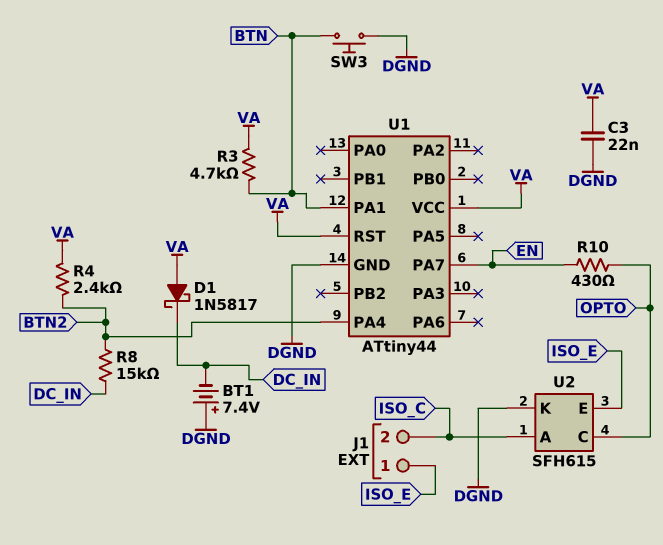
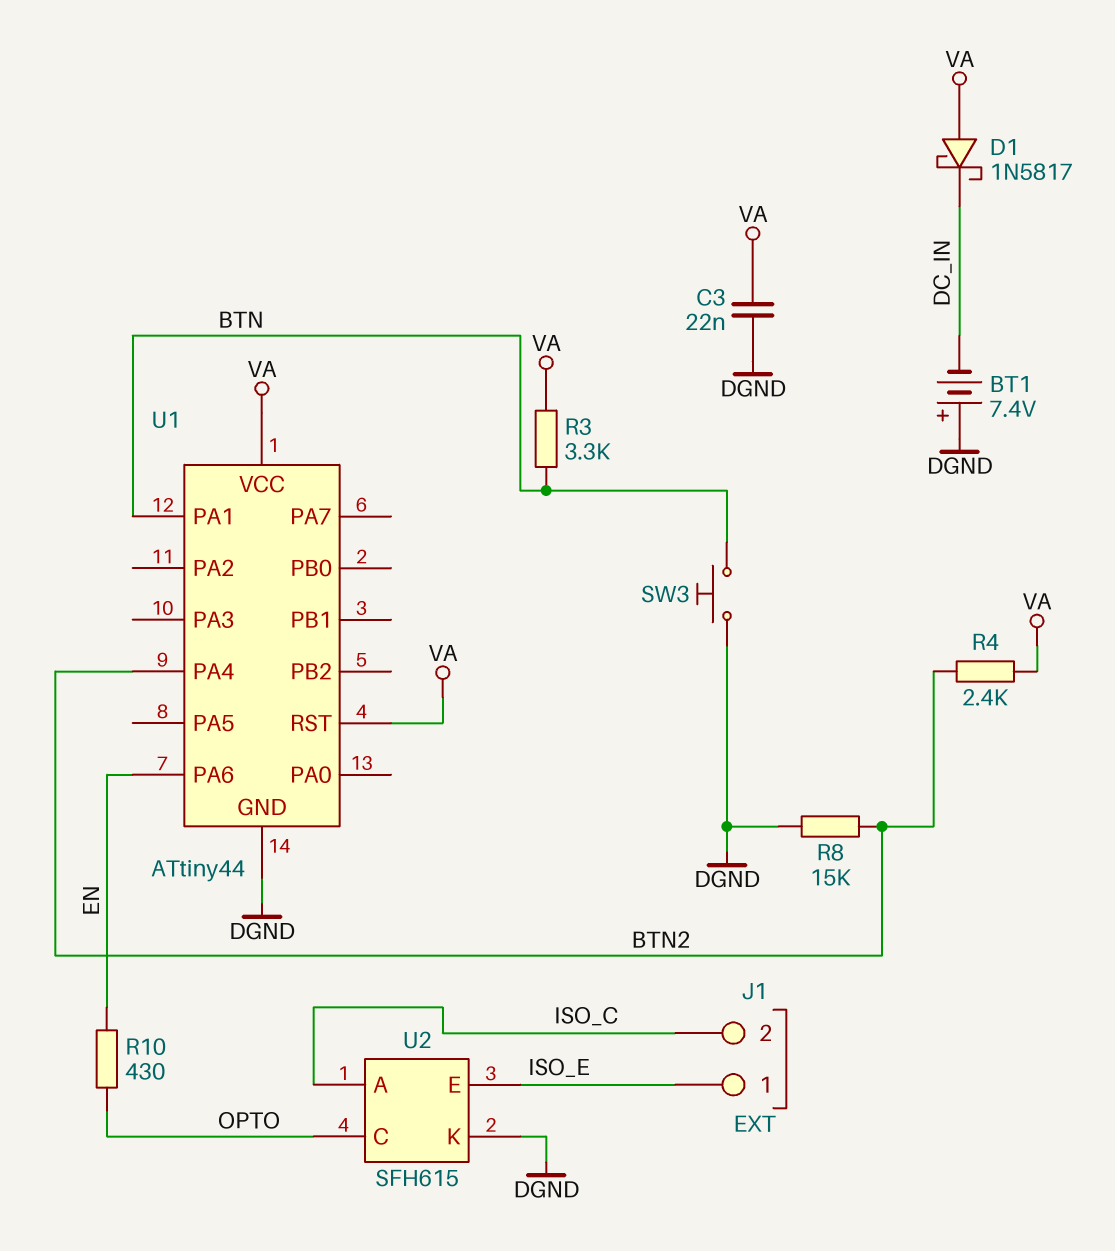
R3: 4.7k (BTN, VA) -> 3.3k (BTN, VA)
R8: 15k (BTN2, DC_IN) -> 15k (BTN2, DGND)
U1 pin PA6: none -> EN
U1 pin PA7: EN -> none

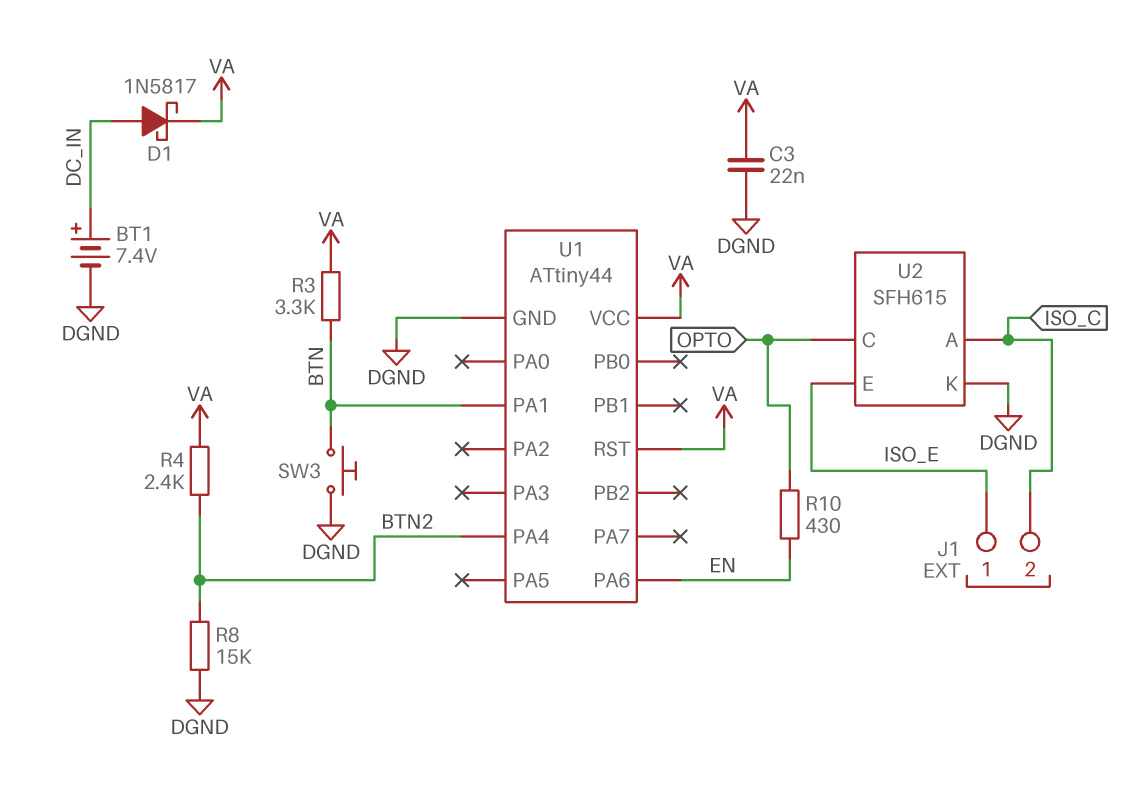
BT1: 7.4V (plus DGND, minus DC_IN) -> 7.4V (plus DC_IN, minus DGND)
D1: schottky 1N5817 (A VA, K DC_IN) -> schottky 1N5817 (A DC_IN, K VA)

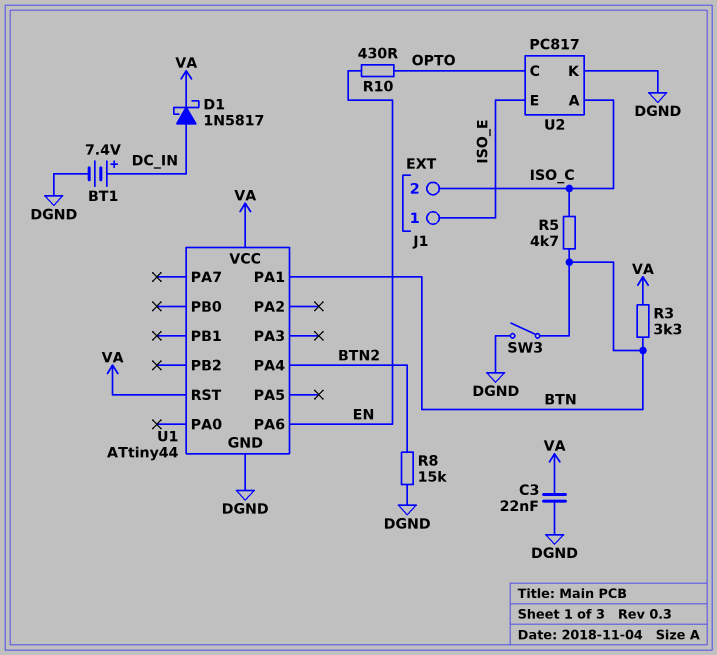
R4: 2.4k (BTN2, VA) -> none
R5: none -> 4.7k (BTN, ISO_C)
SW3: button (BTN, DGND) -> switch (BTN, DGND)
U2: SFH615 -> PC817

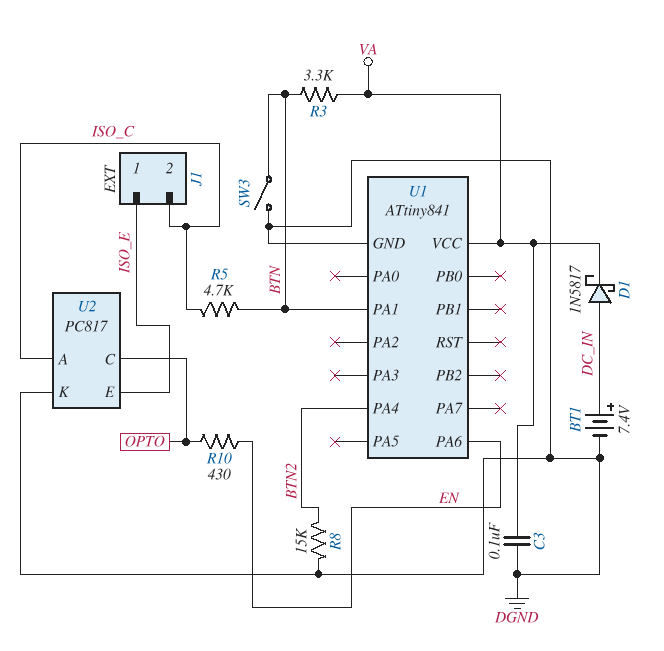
C3: 22nF (DGND, VA) -> 100nF (DGND, VA)
U1: ATtiny44 -> ATtiny841
U1 pin RST: VA -> none

